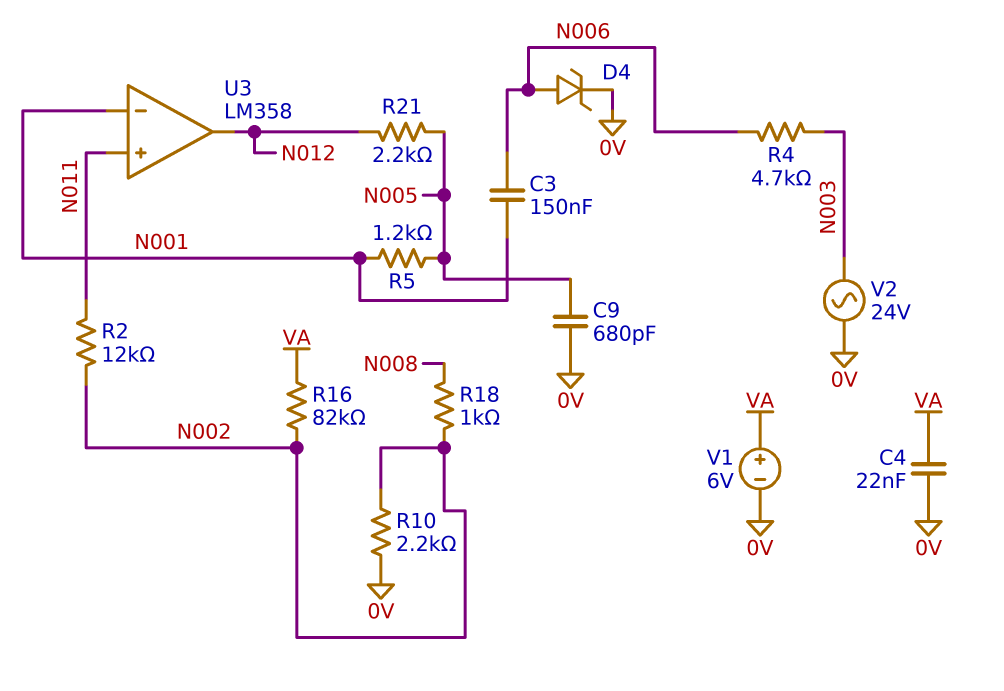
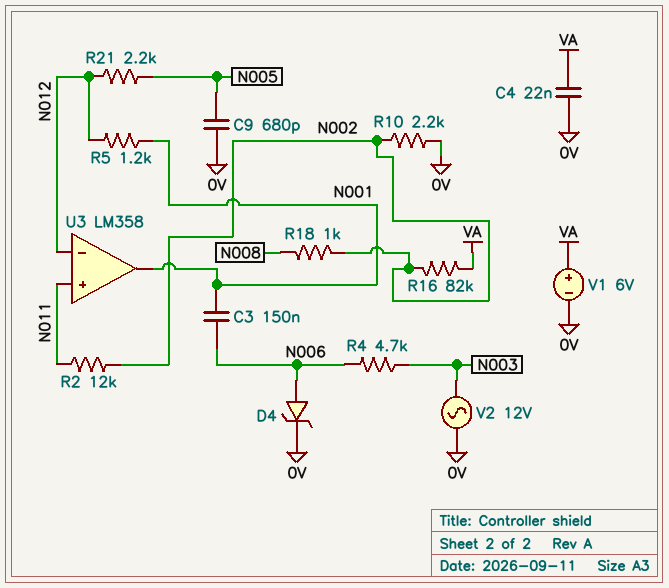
R5: 1.2k (N001, N005) -> 1.2k (N001, N012)
U3 pin in-: N001 -> N012
U3 pin out: N012 -> N001
V2: AC 24V (0V, N003) -> AC 12V (0V, N003)

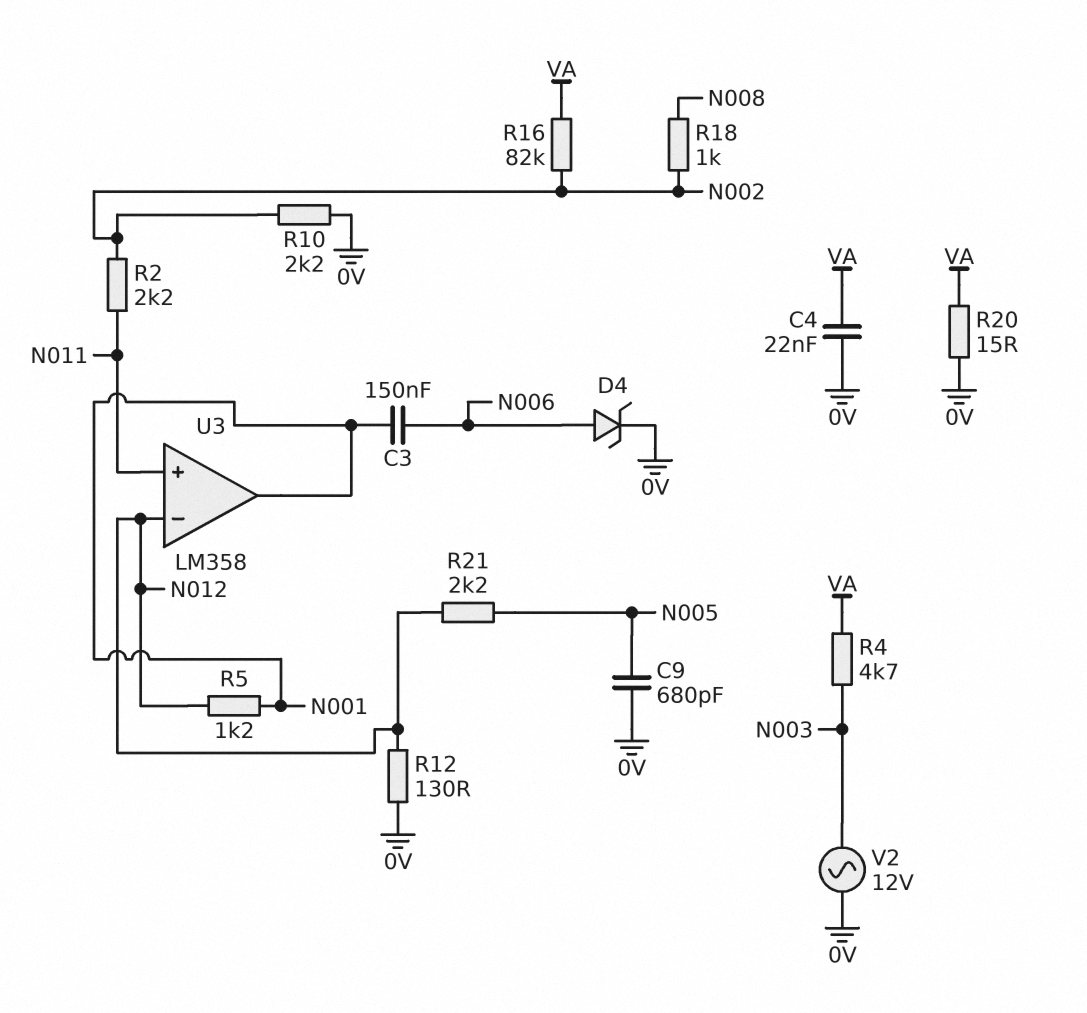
R2: 12k (N002, N011) -> 2.2k (N002, N011)
R4: 4.7k (N003, N006) -> 4.7k (N003, VA)
R12: none -> 130 (0V, N012)
R20: none -> 15 (0V, VA)
V1: 6V (plus VA, minus 0V) -> none

